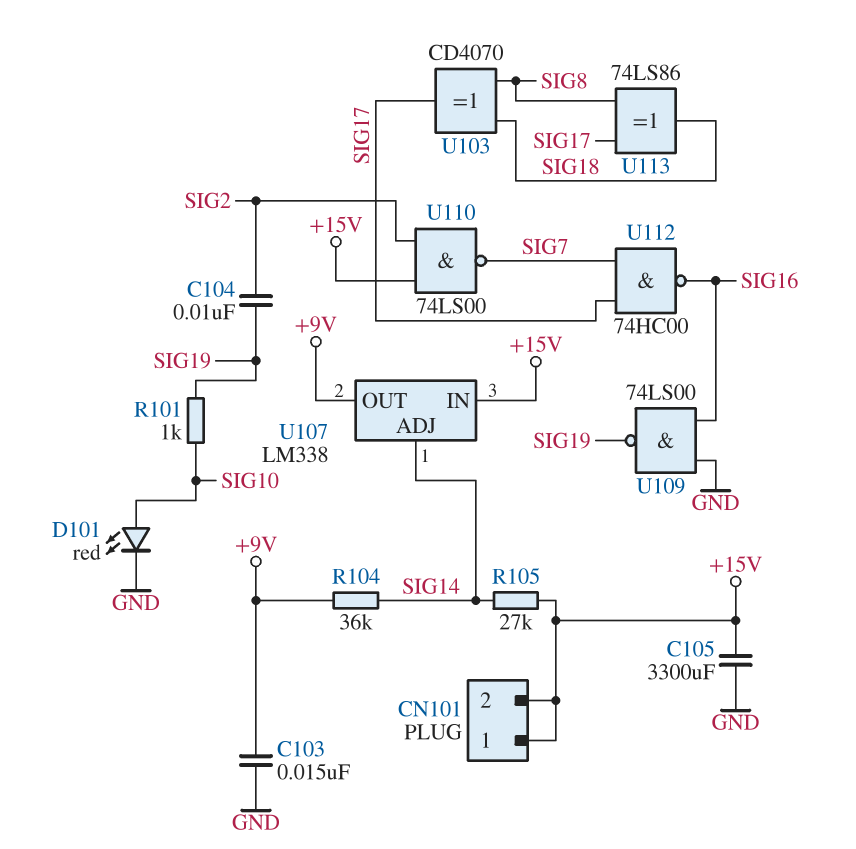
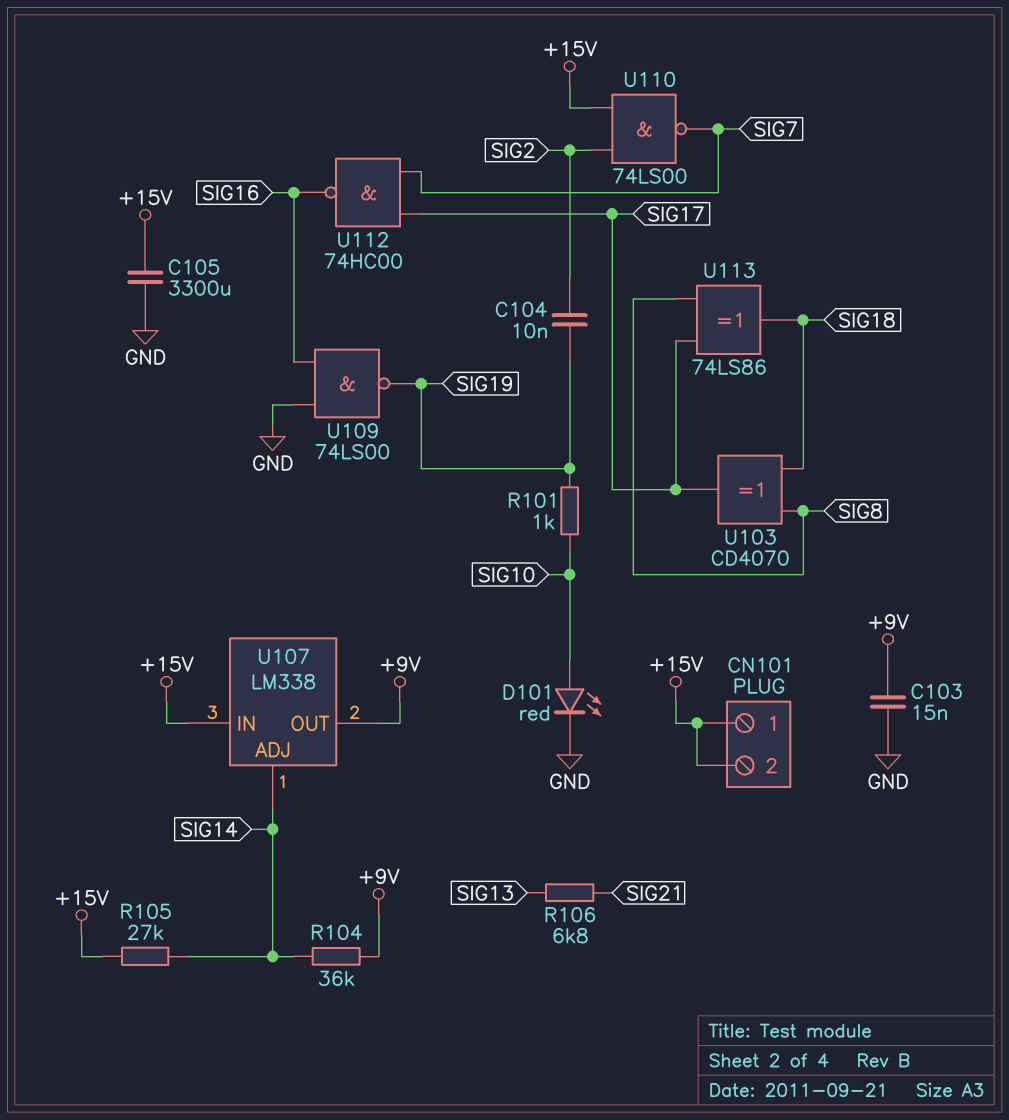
R106: none -> 6.8k (SIG13, SIG21)

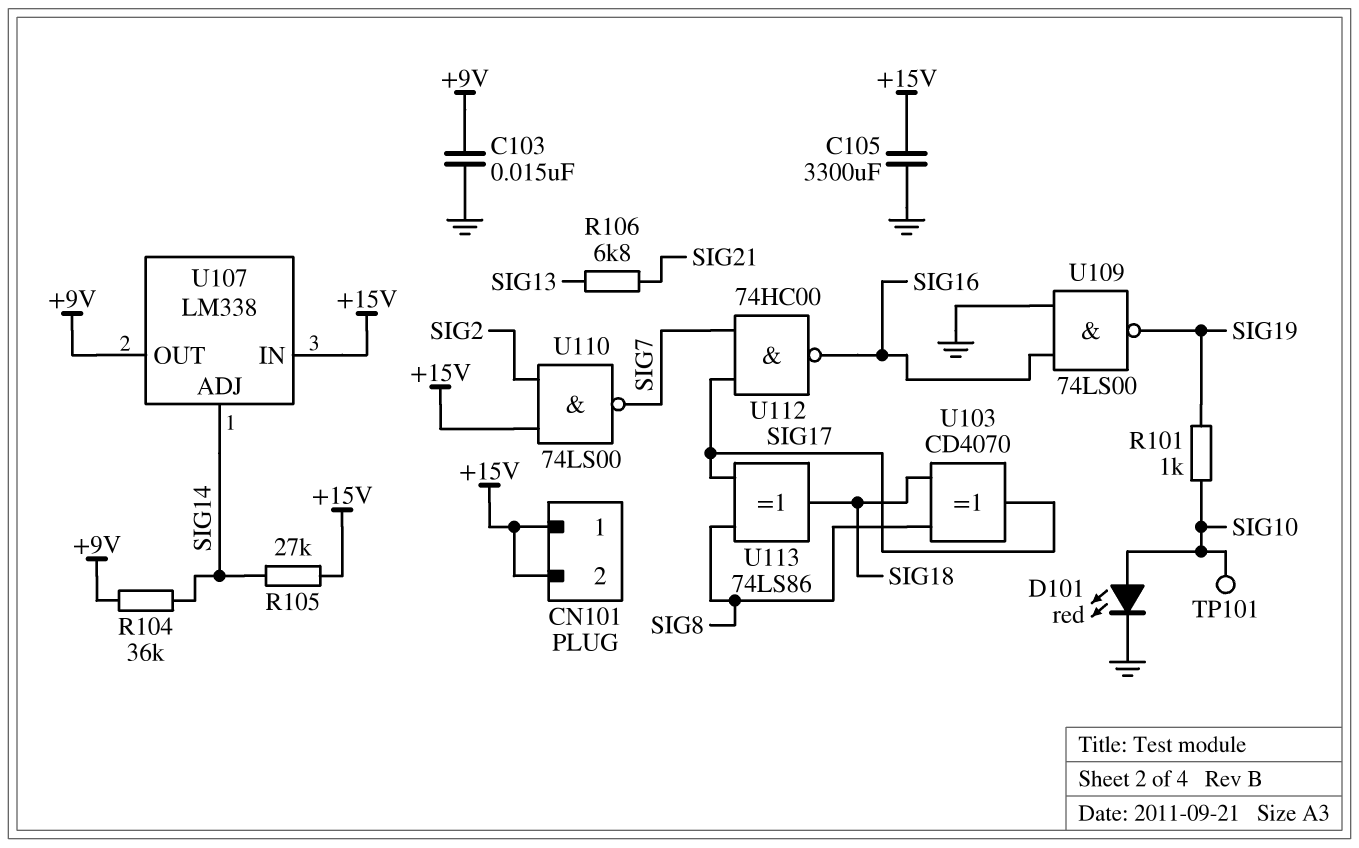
C104: 10nF (SIG2, SIG19) -> none
TP101: none -> test point (SIG10)

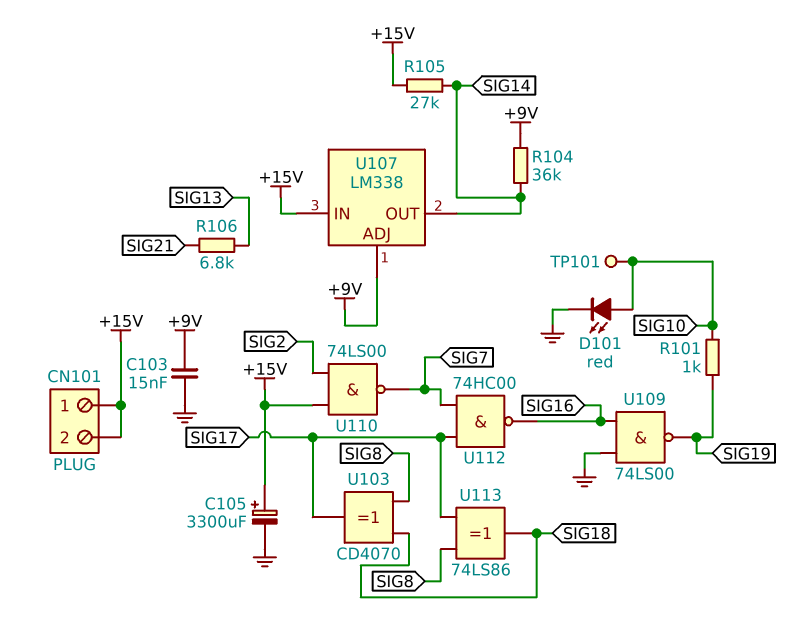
C105: 3300uF (+15V, GND) -> 3300uF (plus +15V, minus GND)
U107 pin ADJ: SIG14 -> +9V
U107 pin OUT: +9V -> SIG14

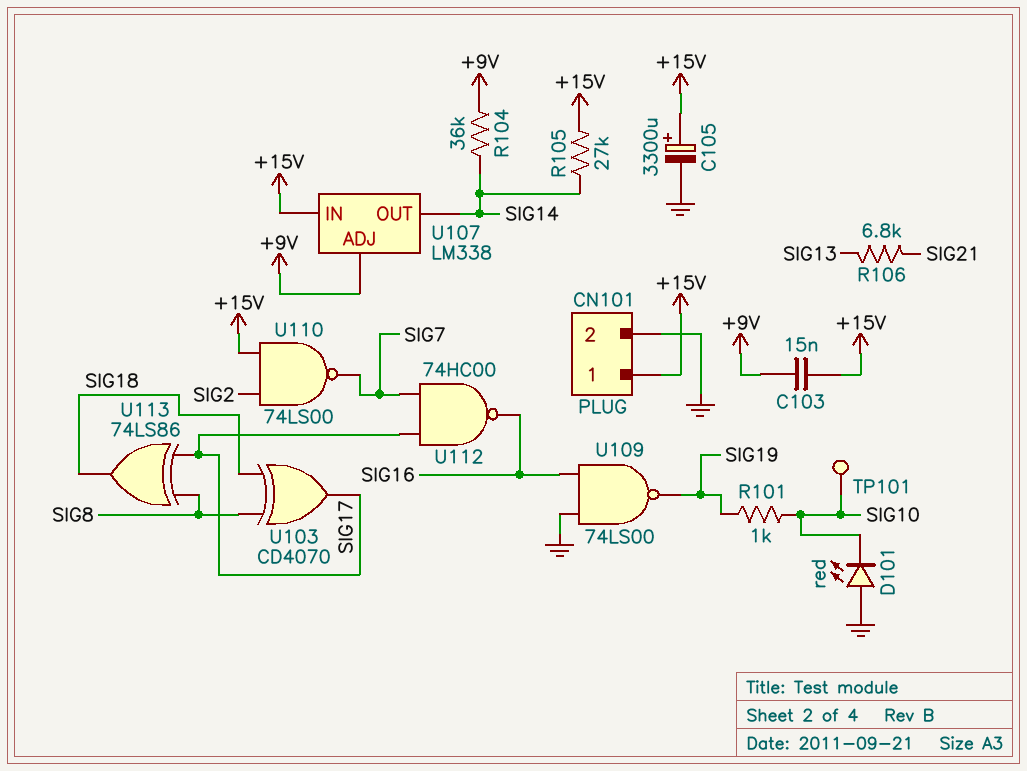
C103: 15nF (+9V, GND) -> 15nF (+9V, +15V)
CN101 pin 2: +15V -> GND
D101: LED red (A SIG10, K GND) -> LED red (A GND, K SIG10)

